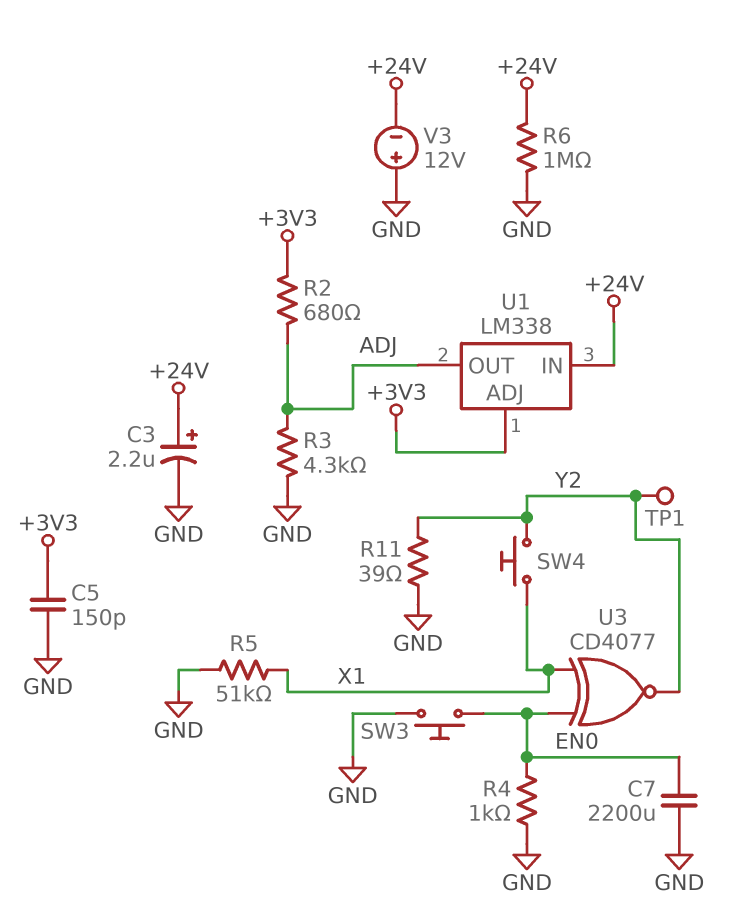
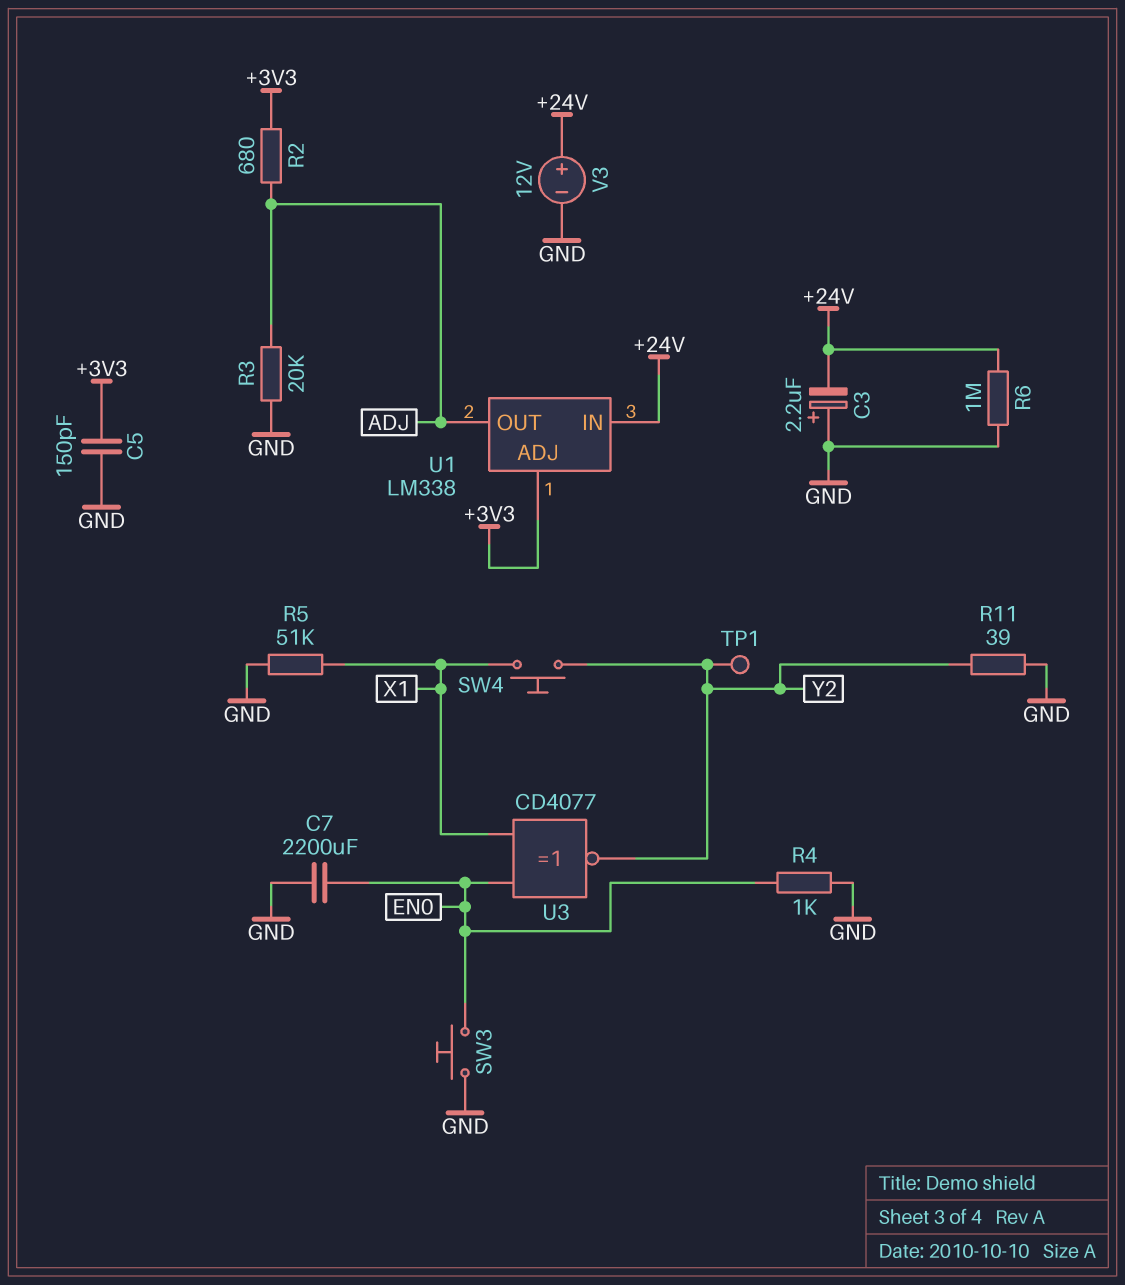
C3: 2.2uF (plus +24V, minus GND) -> 2.2uF (plus GND, minus +24V)
R3: 4.3k (ADJ, GND) -> 20k (ADJ, GND)
V3: 12V (plus GND, minus +24V) -> 12V (plus +24V, minus GND)

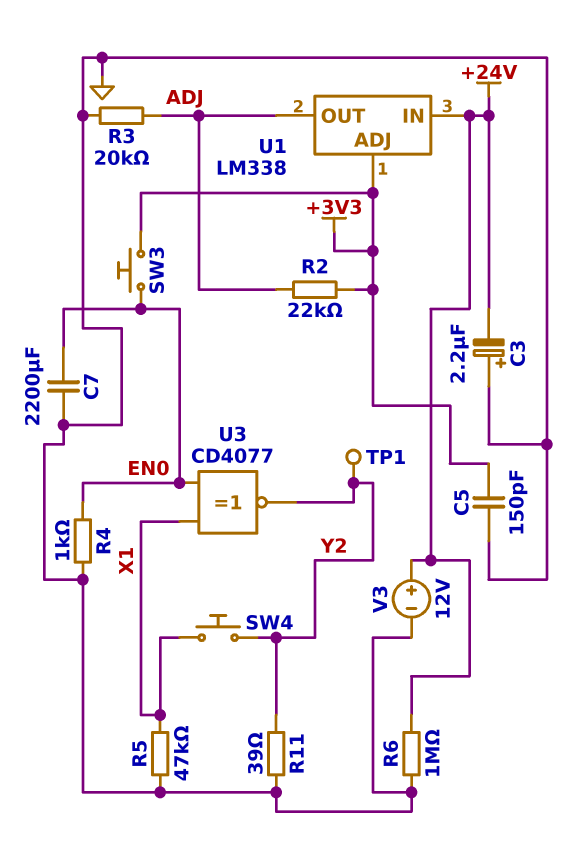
R2: 680 (+3V3, ADJ) -> 22k (+3V3, ADJ)
R5: 51k (GND, X1) -> 47k (GND, X1)
SW3: button (EN0, GND) -> button (+3V3, EN0)

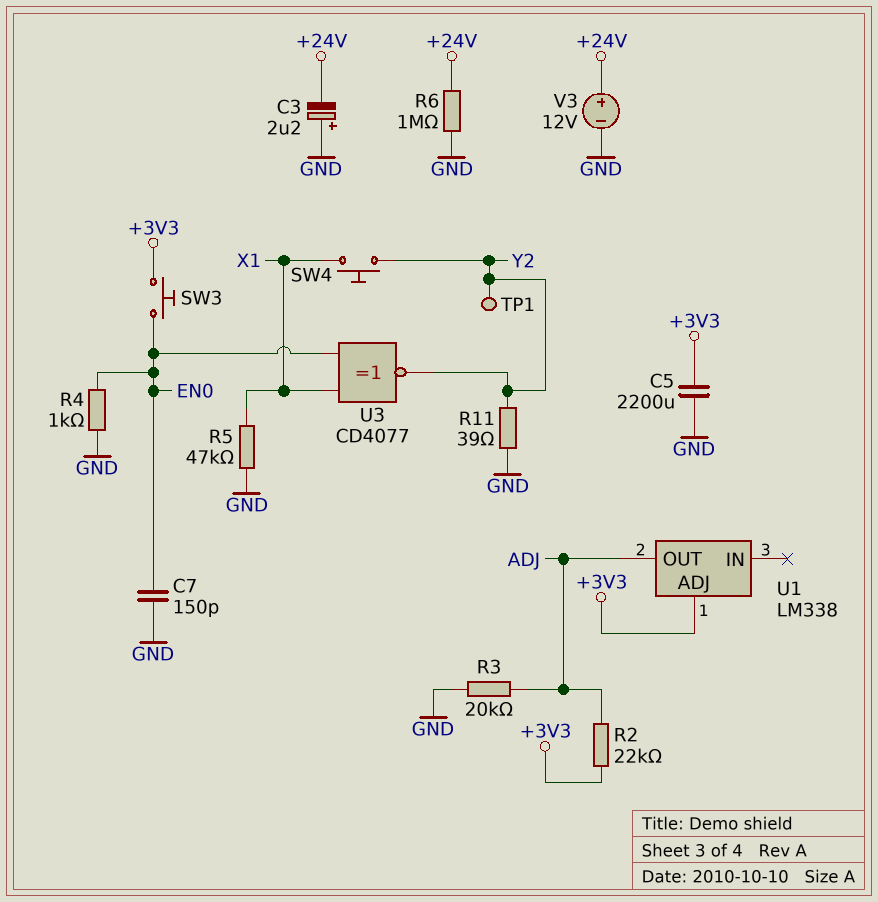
C5: 150pF (+3V3, GND) -> 2200uF (+3V3, GND)
C7: 2200uF (EN0, GND) -> 150pF (EN0, GND)
U1 pin IN: +24V -> none

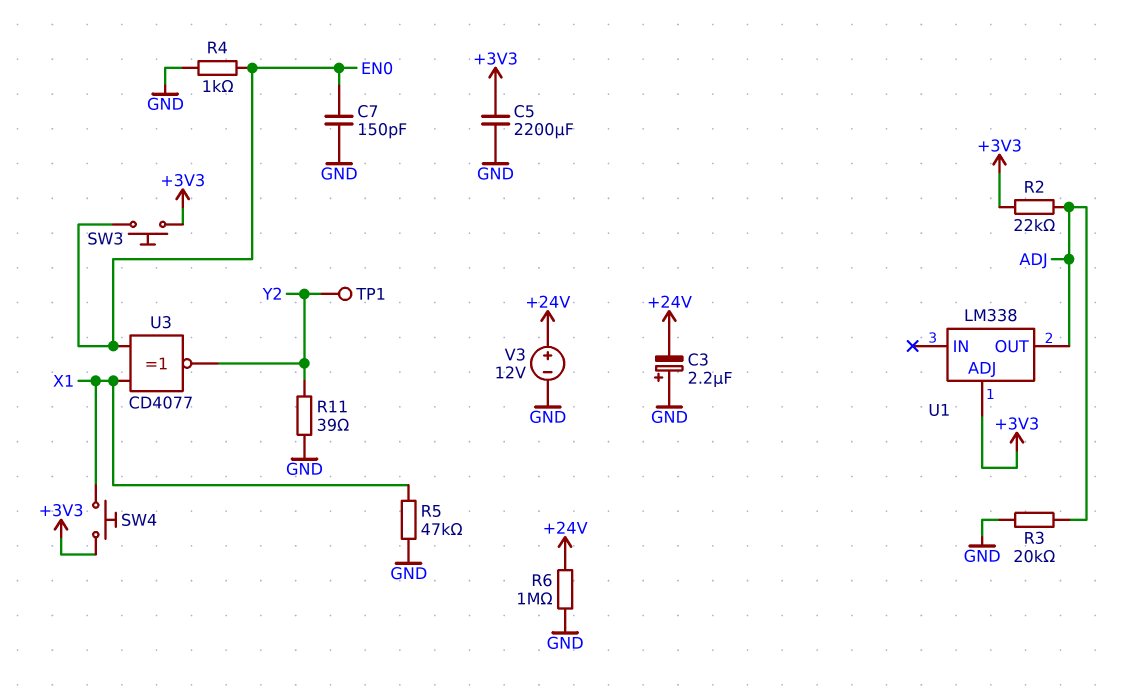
SW4: button (X1, Y2) -> button (+3V3, X1)

